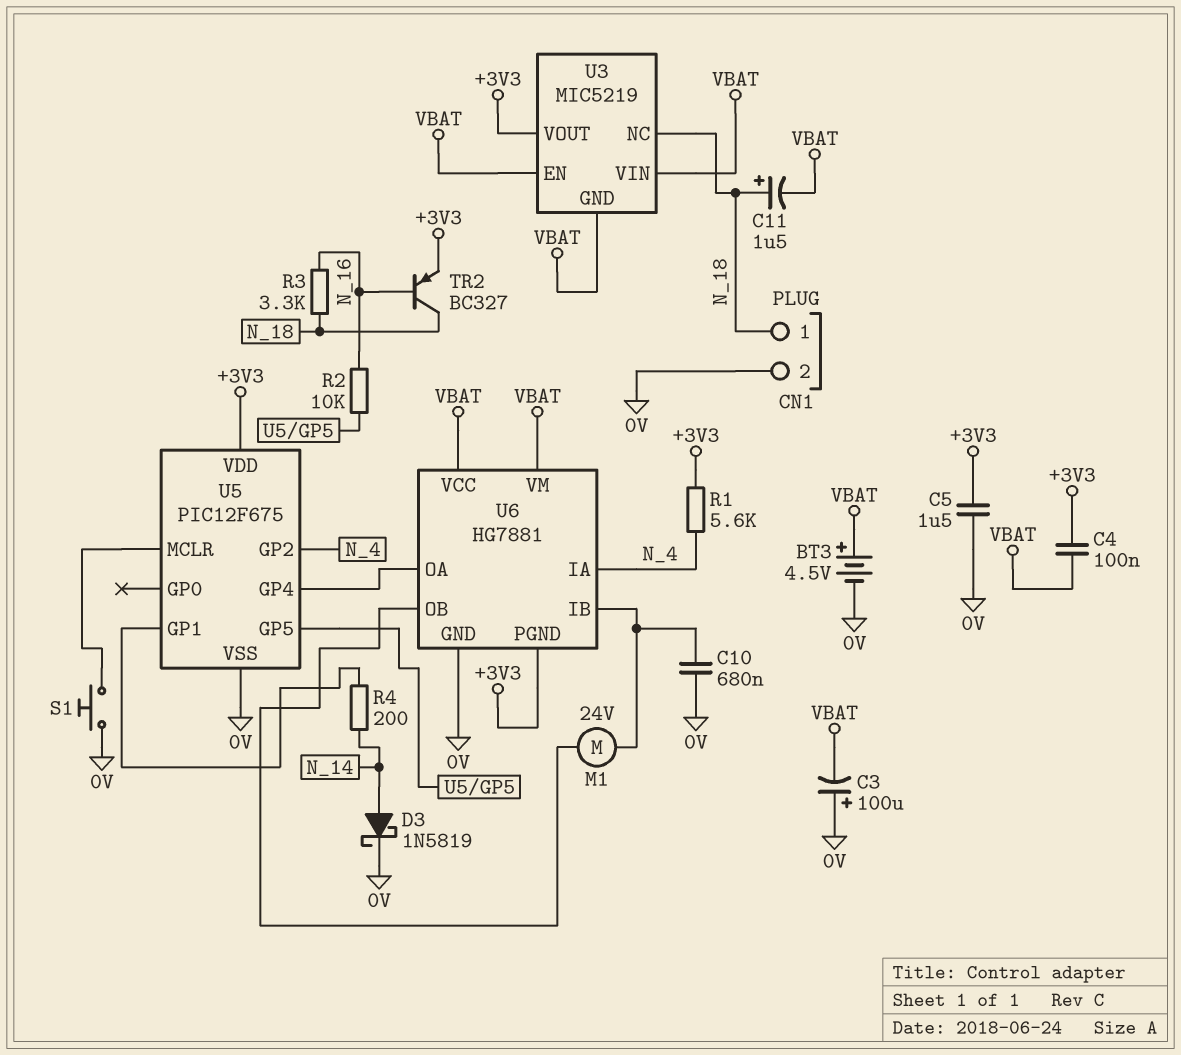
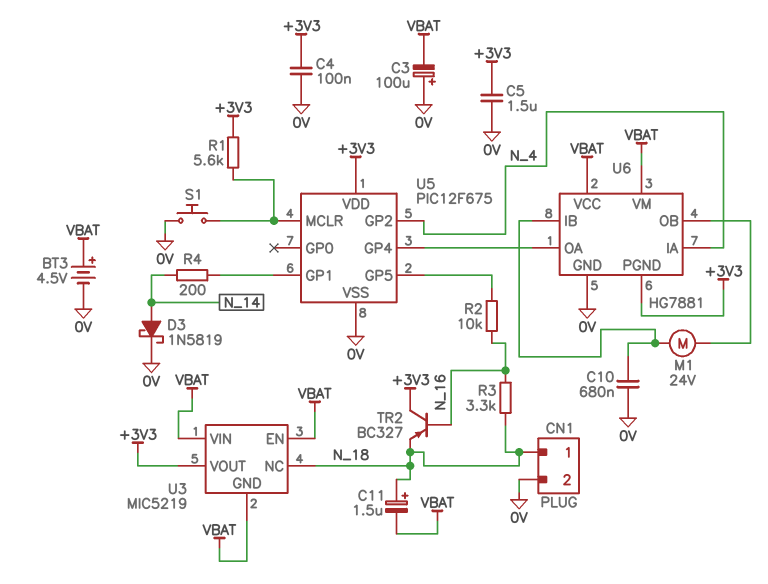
C4: 100nF (+3V3, VBAT) -> 100nF (+3V3, 0V)
R1: 5.6k (+3V3, N_4) -> 5.6k (+3V3, U5/MCLR)
TR2: PNP BC327 (B N_16, C N_18, E +3V3) -> PNP BC327 (B N_16, C +3V3, E N_18)

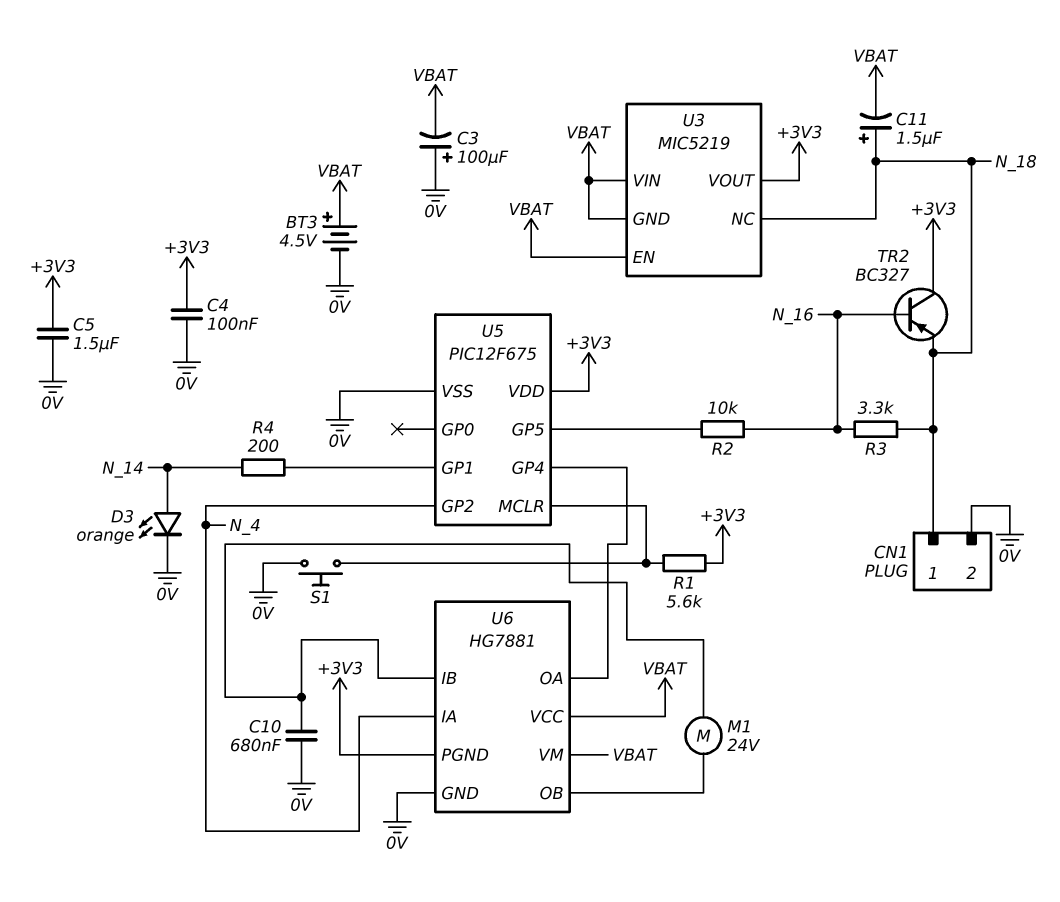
D3: schottky 1N5819 (A N_14, K 0V) -> LED orange (A N_14, K 0V)

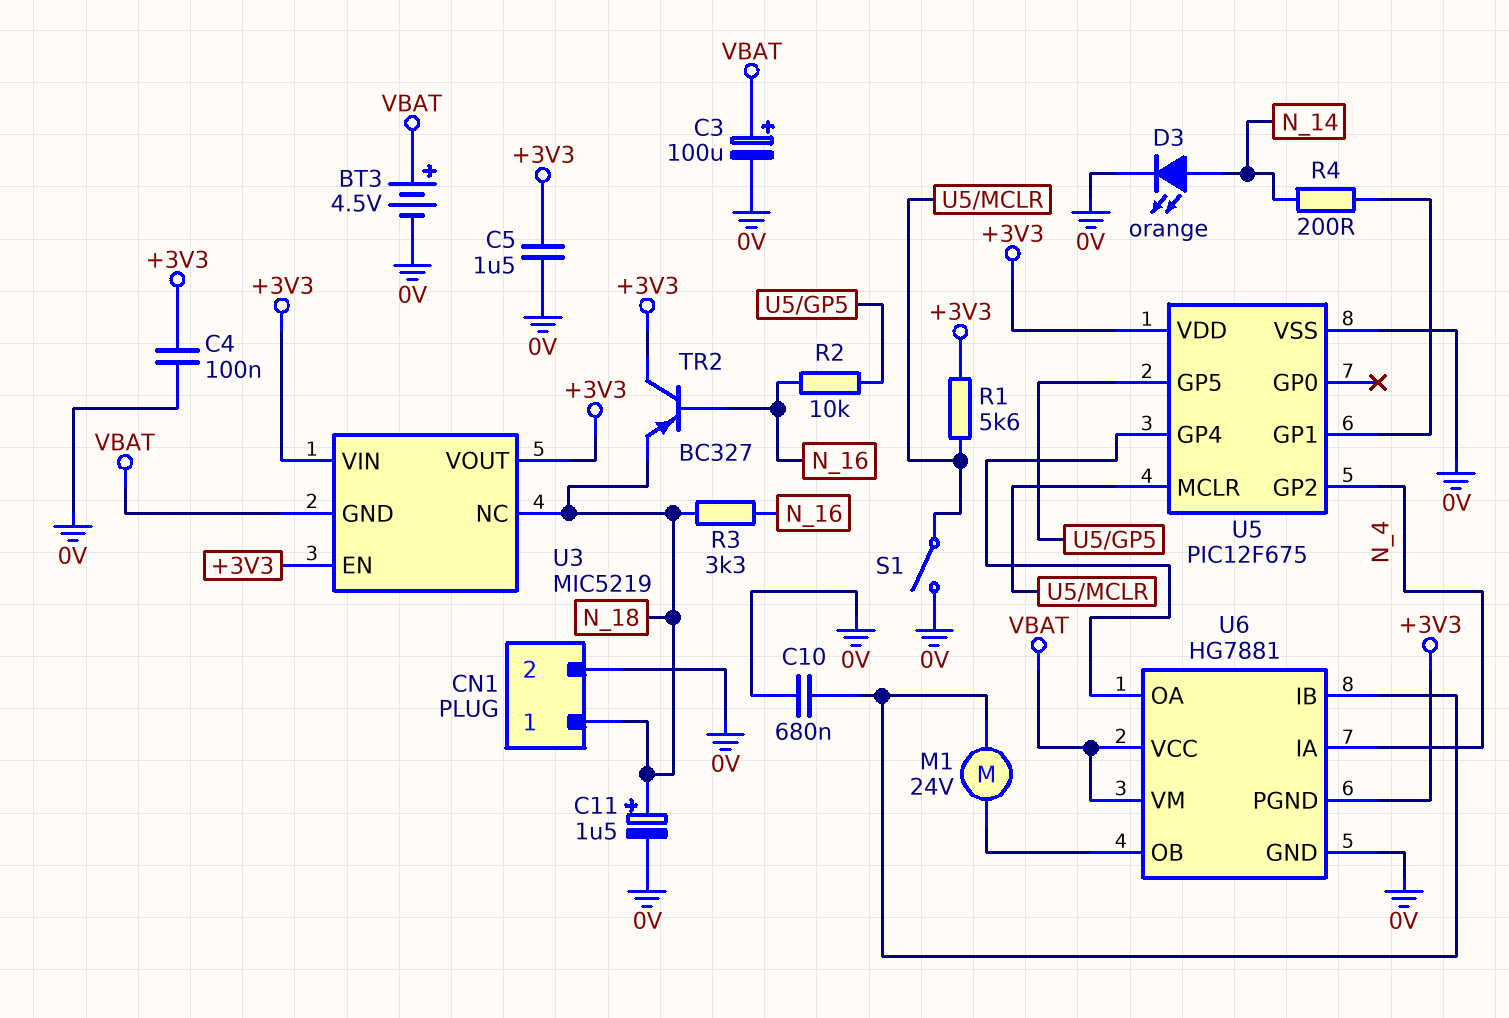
C3: 100uF (plus 0V, minus VBAT) -> 100uF (plus VBAT, minus 0V)
C11: 1.5uF (plus N_18, minus VBAT) -> 1.5uF (plus N_18, minus 0V)
S1: button (0V, U5/MCLR) -> switch (0V, U5/MCLR)
U3 pin EN: VBAT -> +3V3
U3 pin VIN: VBAT -> +3V3

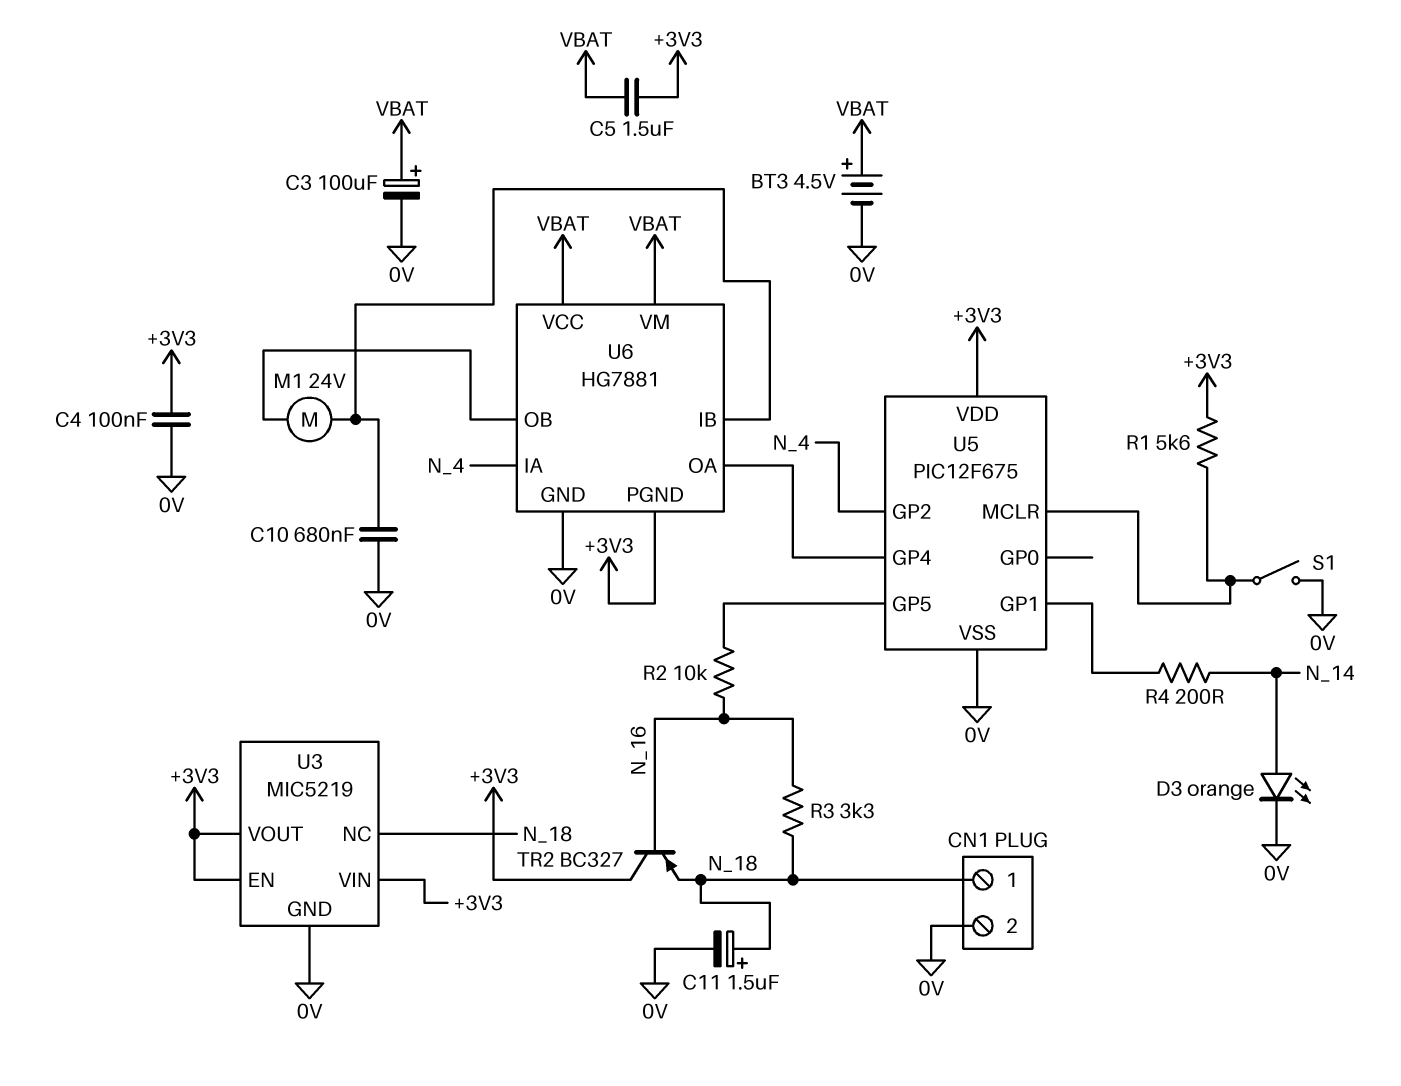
C5: 1.5uF (+3V3, 0V) -> 1.5uF (+3V3, VBAT)
U3 pin GND: VBAT -> 0V

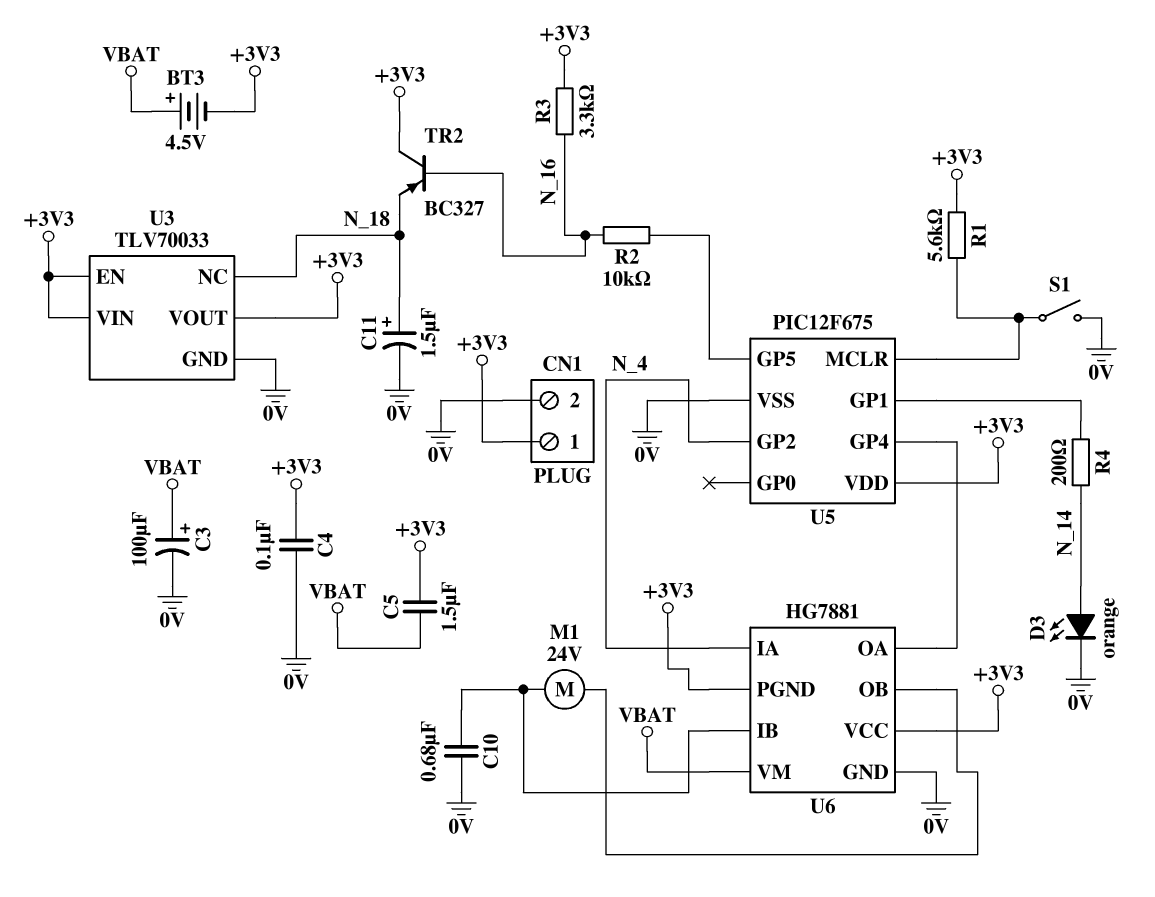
BT3: 4.5V (plus VBAT, minus 0V) -> 4.5V (plus VBAT, minus +3V3)
CN1 pin 1: N_18 -> +3V3
R3: 3.3k (N_16, N_18) -> 3.3k (+3V3, N_16)
U3: MIC5219 -> TLV70033
U6 pin VCC: VBAT -> +3V3

